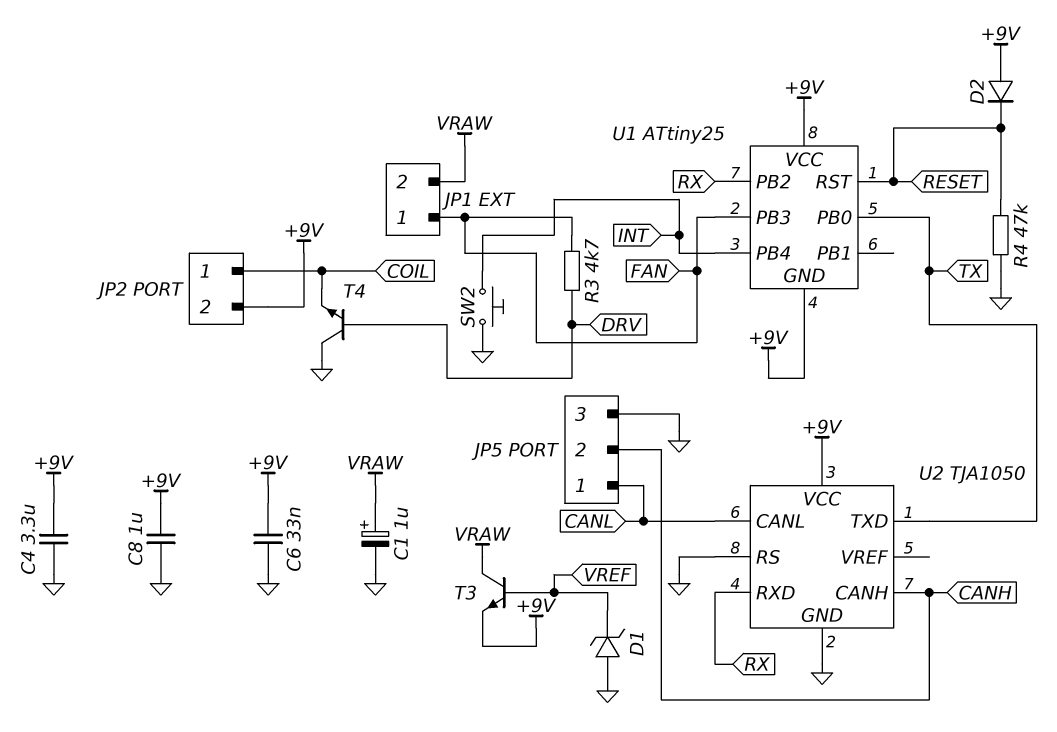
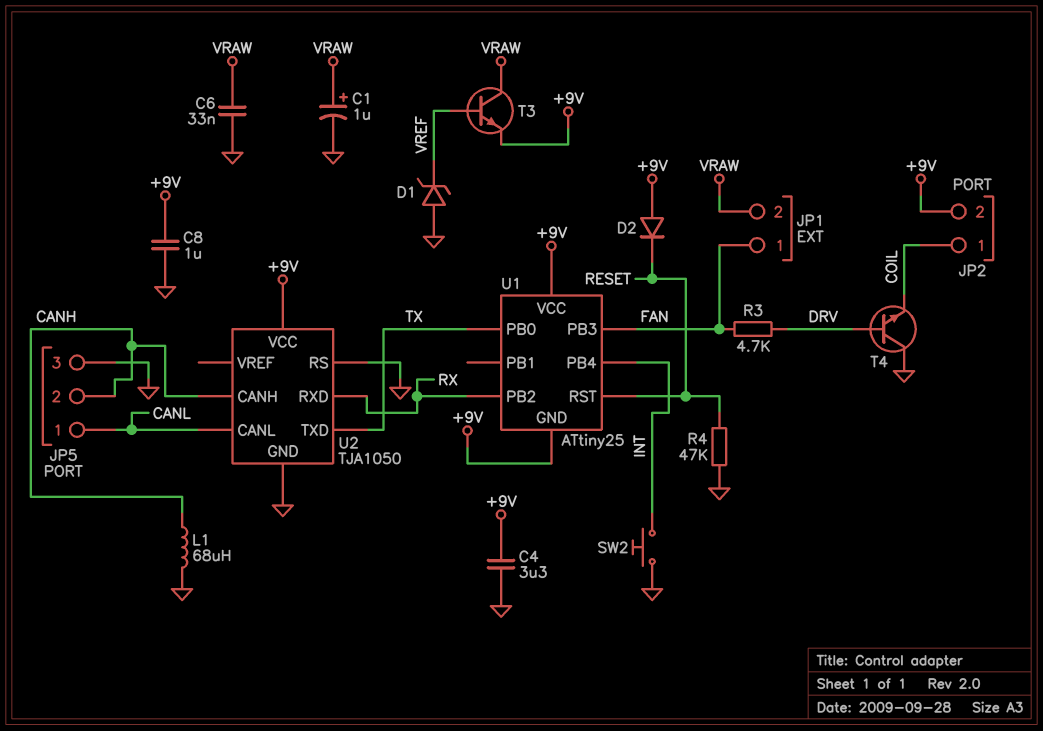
C6: 33nF (+9V, GND) -> 33nF (GND, VRAW)
L1: none -> 68uH (CANH, GND)

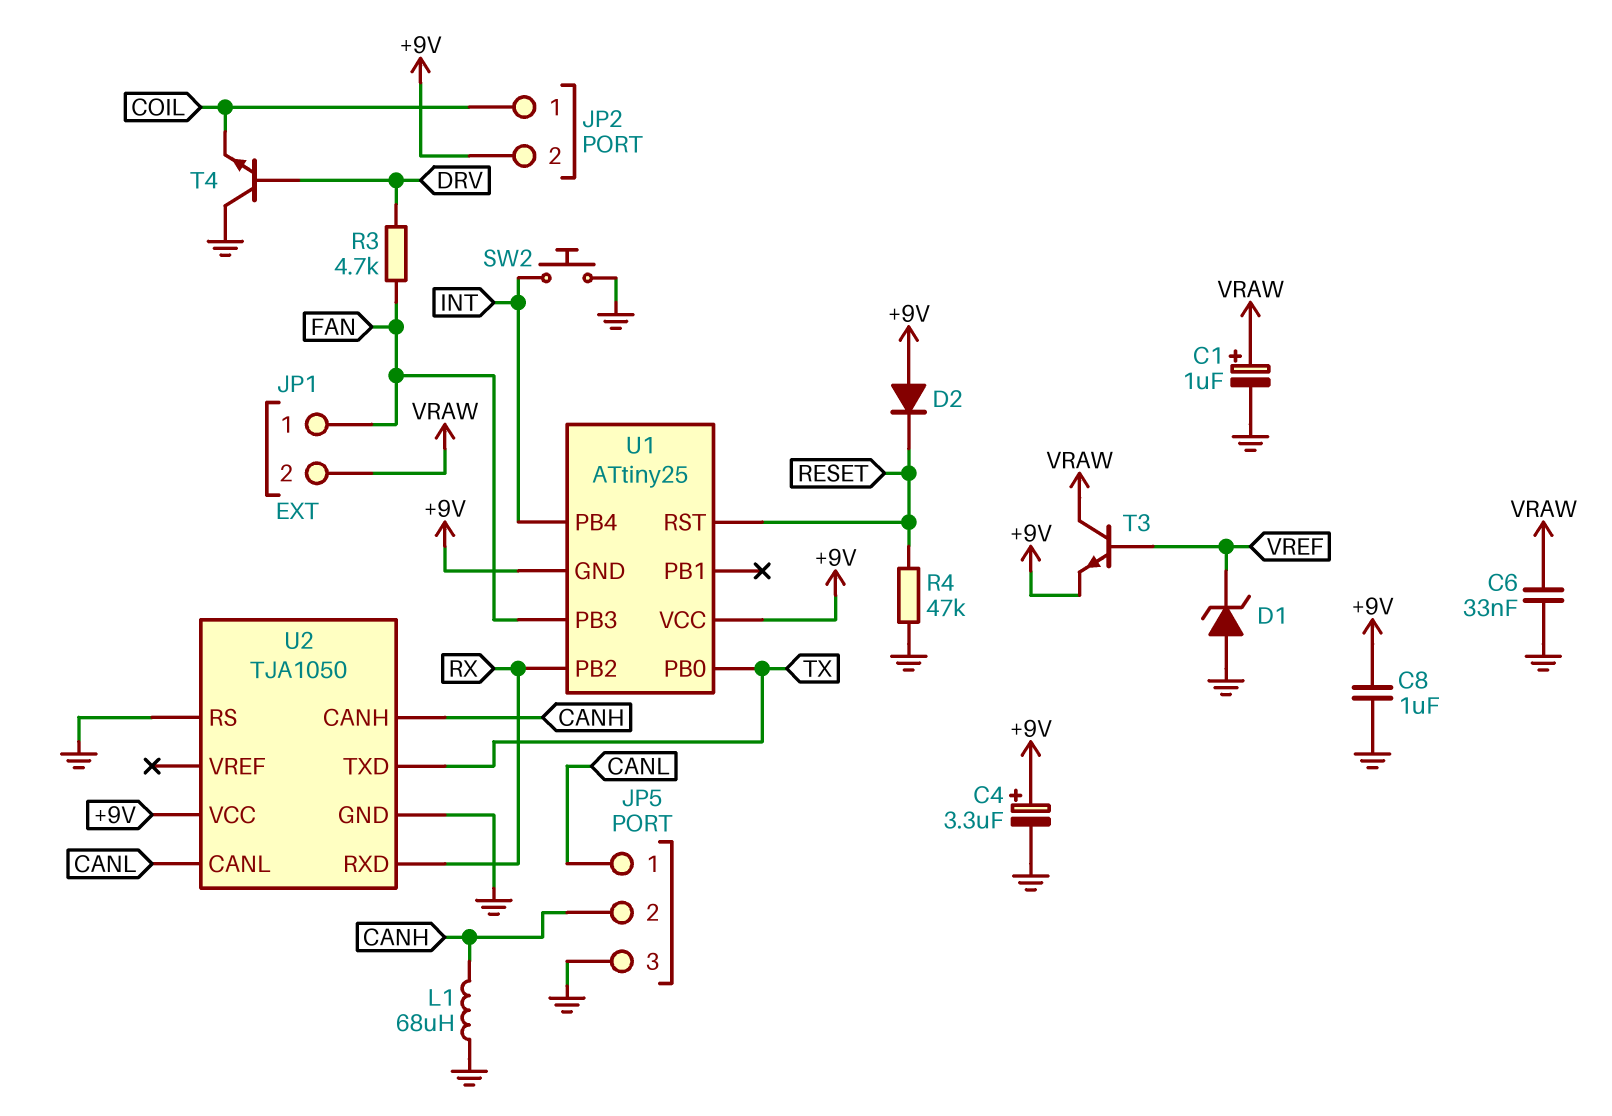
C4: 3.3uF (+9V, GND) -> 3.3uF (plus +9V, minus GND)

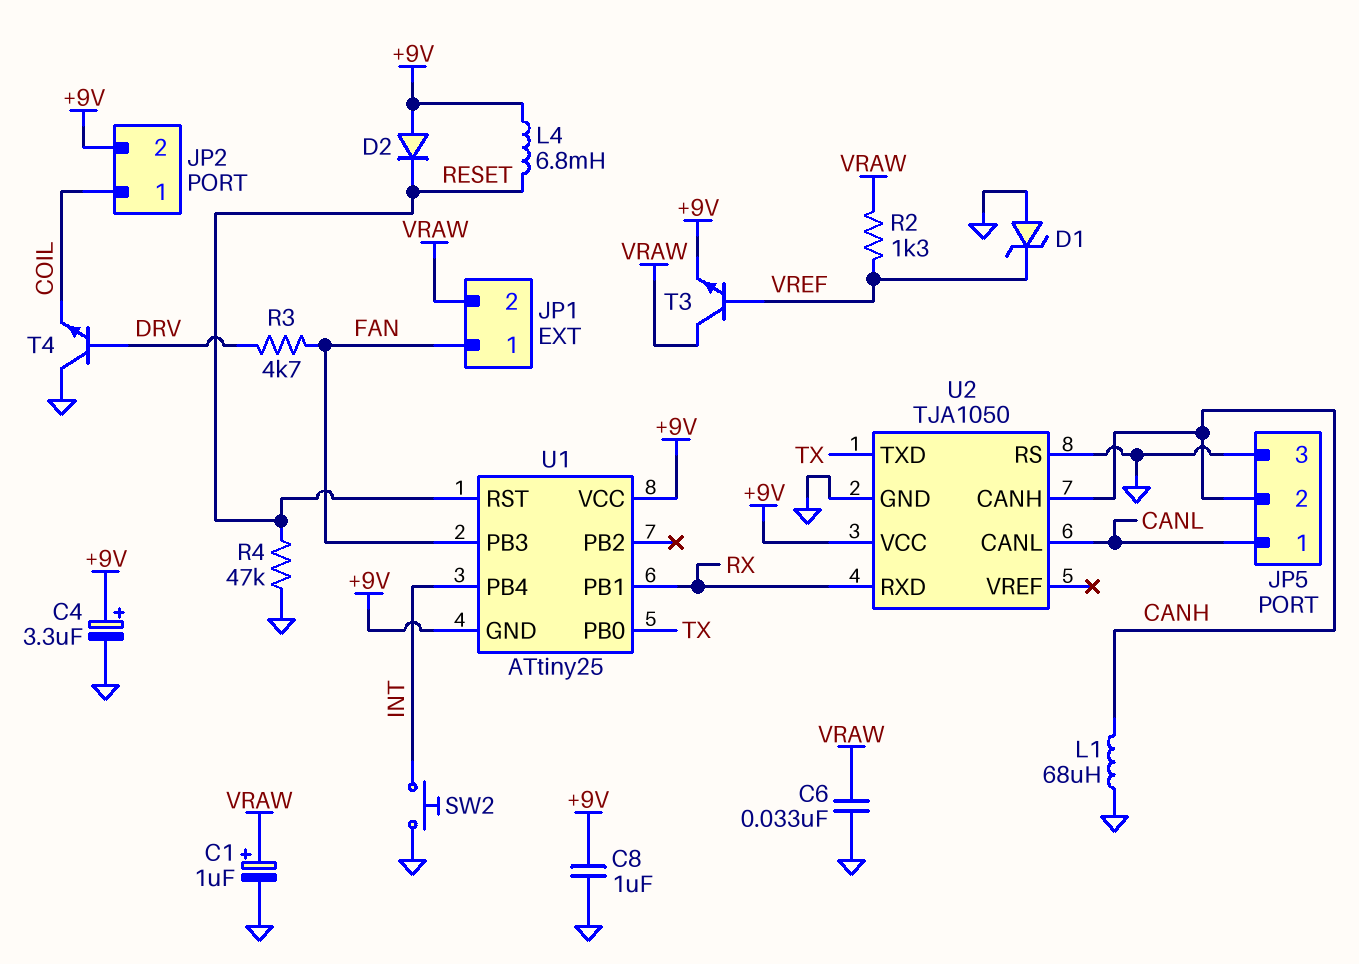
L4: none -> 6.8mH (+9V, RESET)
R2: none -> 1.3k (VRAW, VREF)
U1 pin PB1: none -> RX
U1 pin PB2: RX -> none

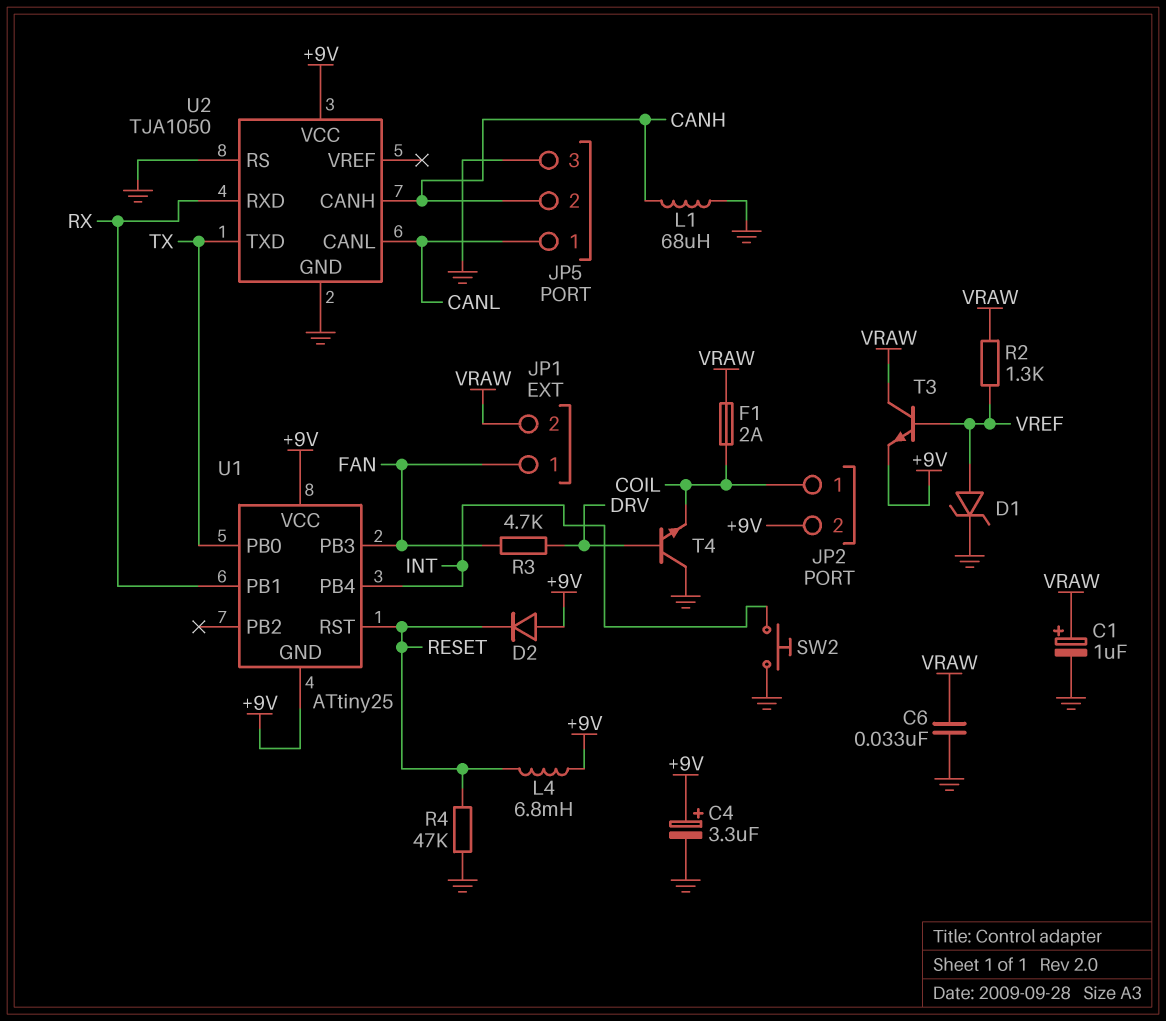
C8: 1uF (+9V, GND) -> none
D1: zener (A GND, K VREF) -> zener (A VREF, K GND)
F1: none -> 2A (COIL, VRAW)

